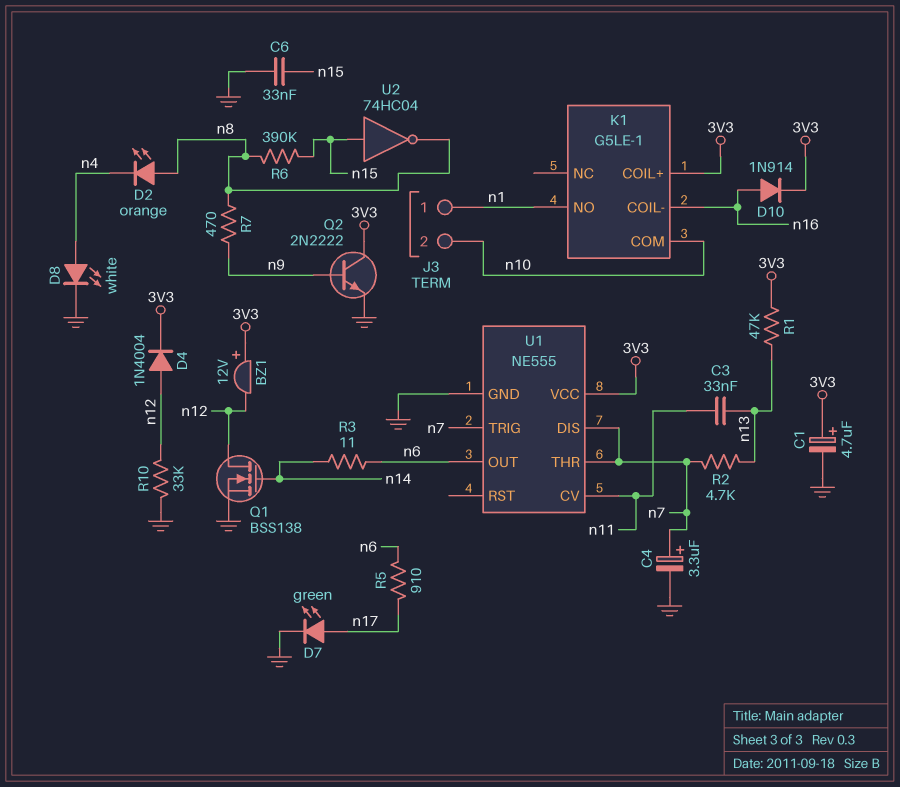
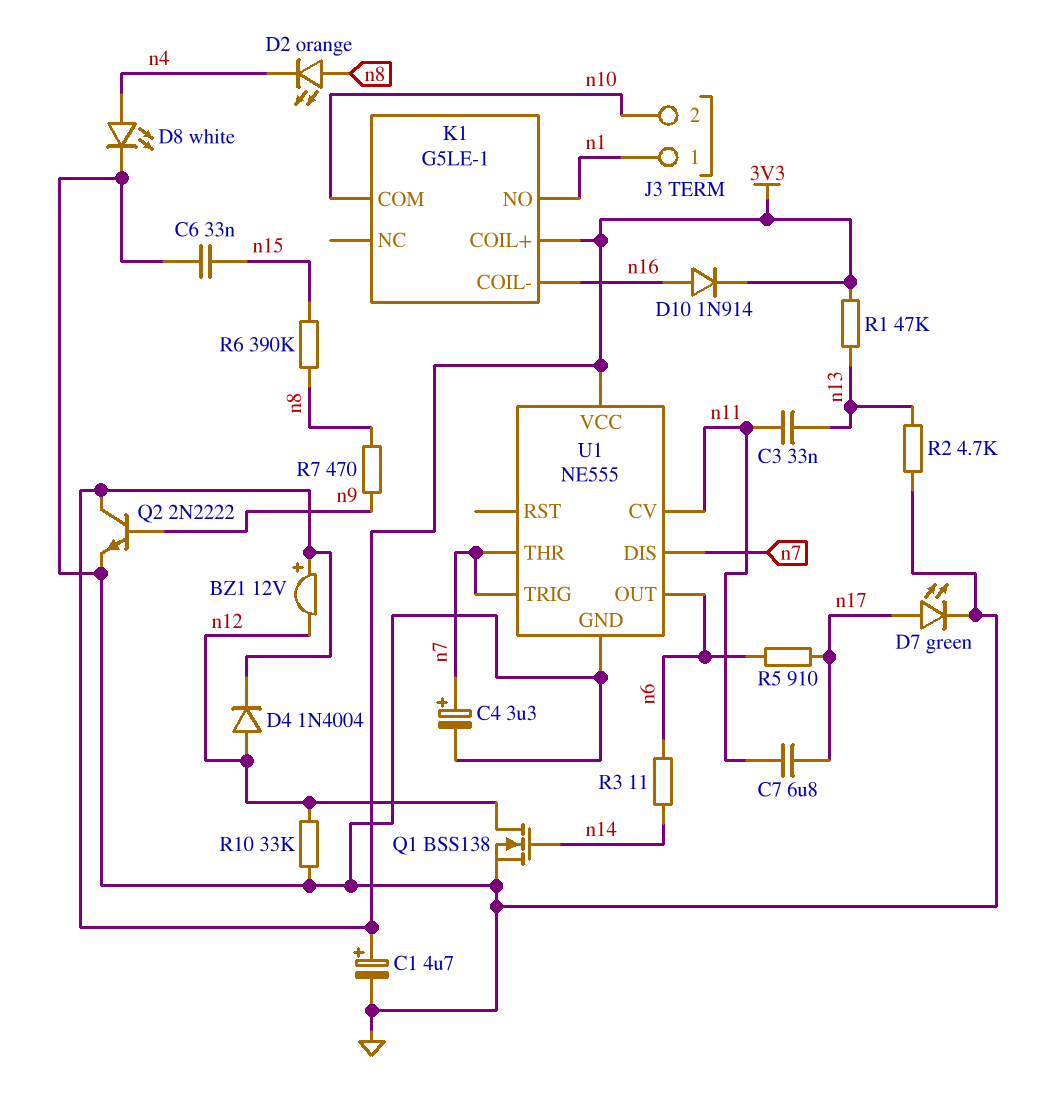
C7: none -> 6.8uF (n11, n17)
R2: 4.7k (n7, n13) -> 4.7k (GND, n13)
U2: NOT 74HC04 (in n15, out n8) -> none

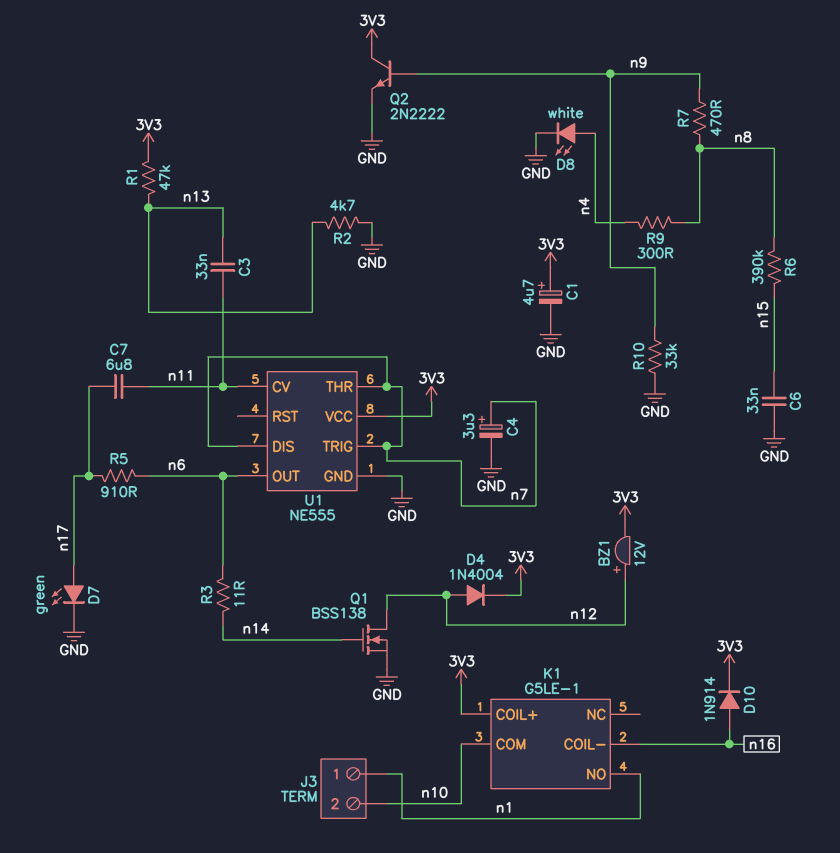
BZ1: buzzer 12V (plus 3V3, minus n12) -> buzzer 12V (plus n12, minus 3V3)
D2: LED orange (A n8, K n4) -> none
R9: none -> 300 (n4, n8)
R10: 33k (GND, n12) -> 33k (GND, n9)

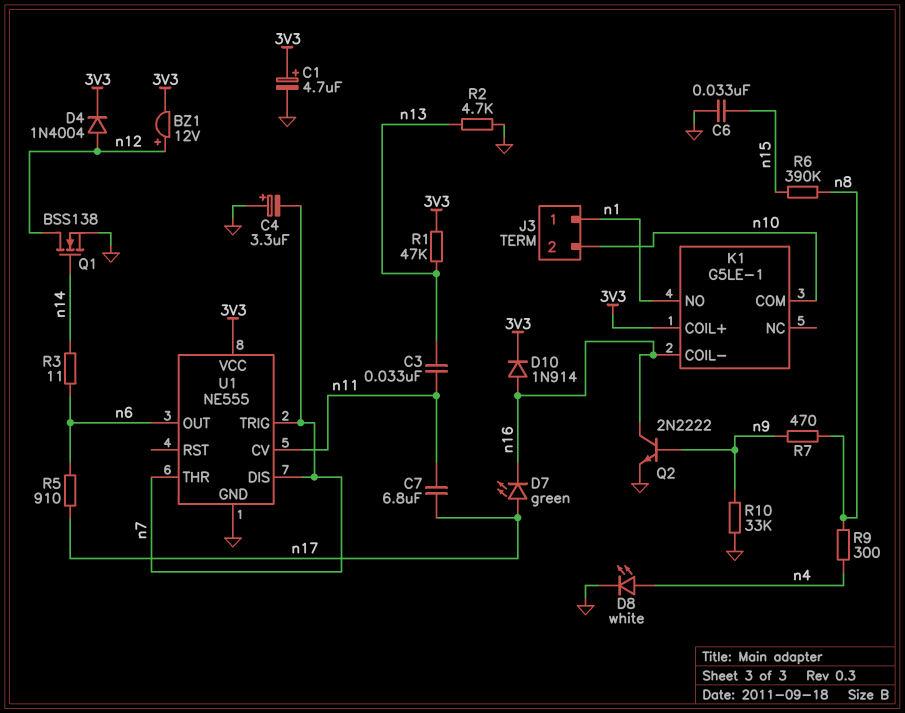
C4: 3.3uF (plus n7, minus GND) -> 3.3uF (plus GND, minus n7)
D7: LED green (A n17, K GND) -> LED green (A n17, K n16)
Q2: NPN 2N2222 (B n9, C 3V3, E GND) -> NPN 2N2222 (B n9, C n16, E GND)

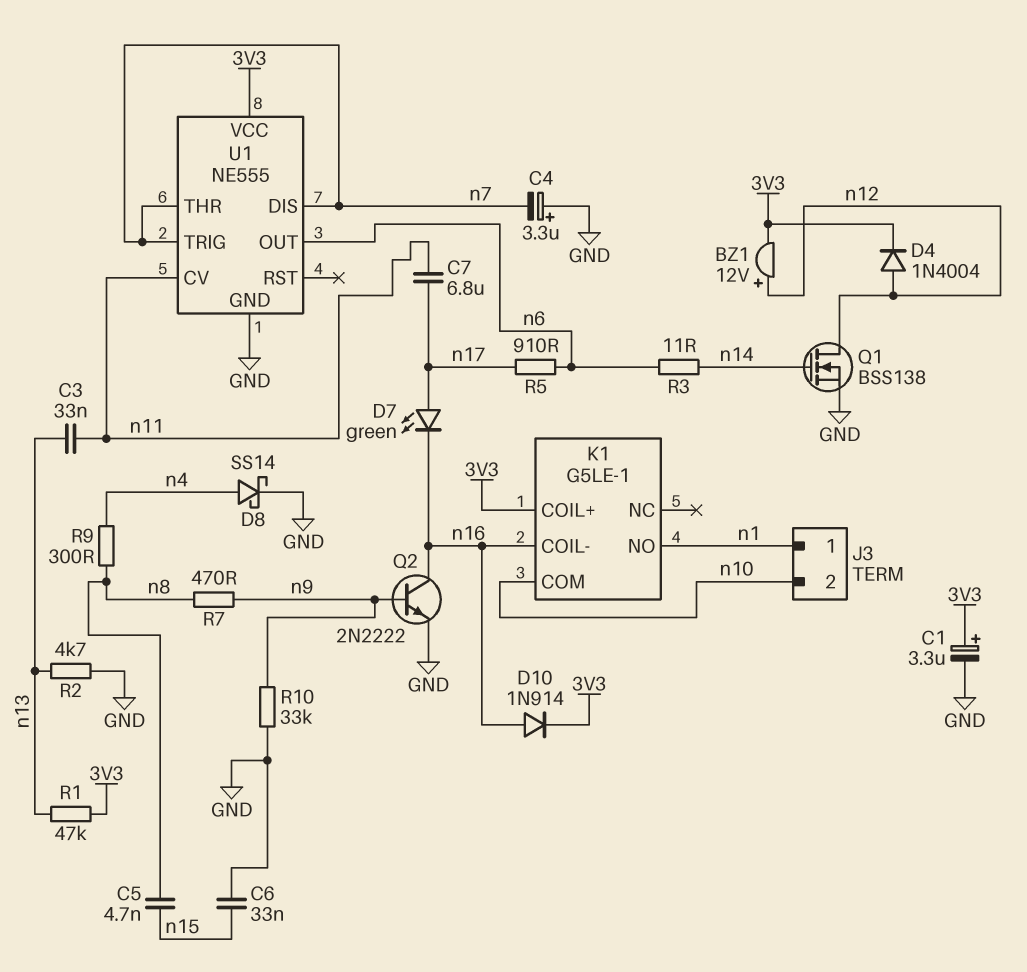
C1: 4.7uF (plus 3V3, minus GND) -> 3.3uF (plus 3V3, minus GND)
C5: none -> 4.7nF (n8, n15)
D8: LED white (A n4, K GND) -> schottky SS14 (A n4, K GND)
R6: 390k (n8, n15) -> none

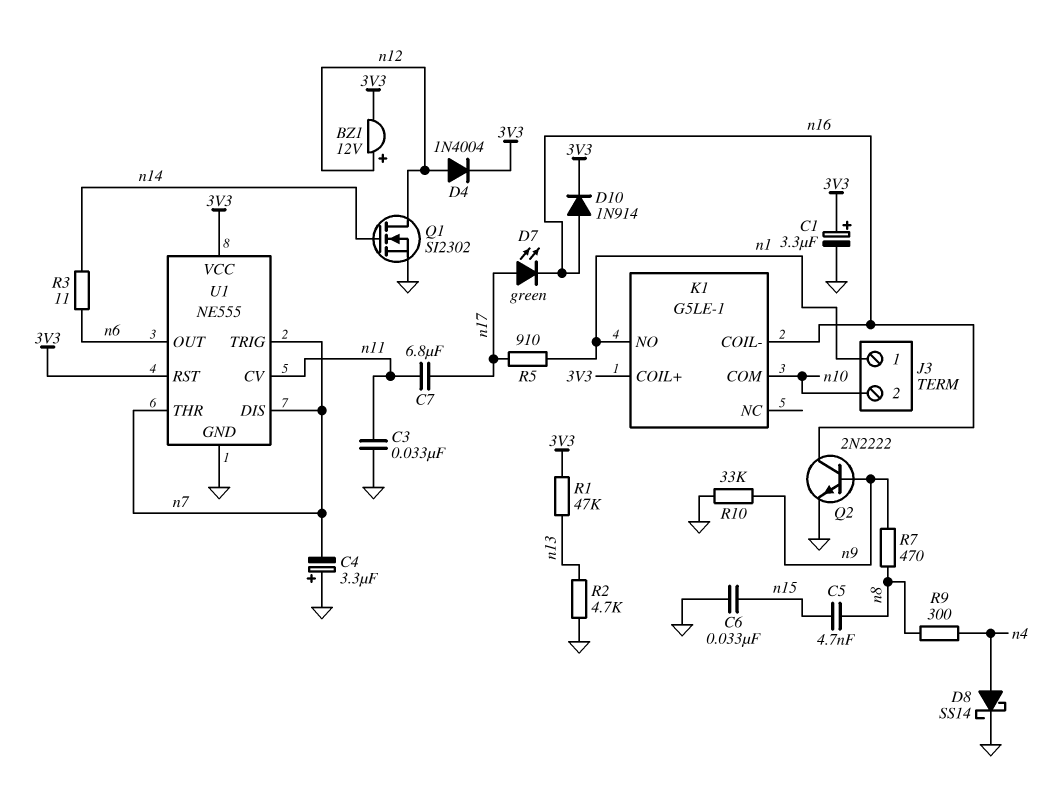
C3: 33nF (n11, n13) -> 33nF (GND, n11)
Q1: NMOS BSS138 (G n14, D n12, S GND) -> NMOS SI2302 (G n14, D n12, S GND)
R5: 910 (n6, n17) -> 910 (n1, n17)
U1 pin RST: none -> 3V3

